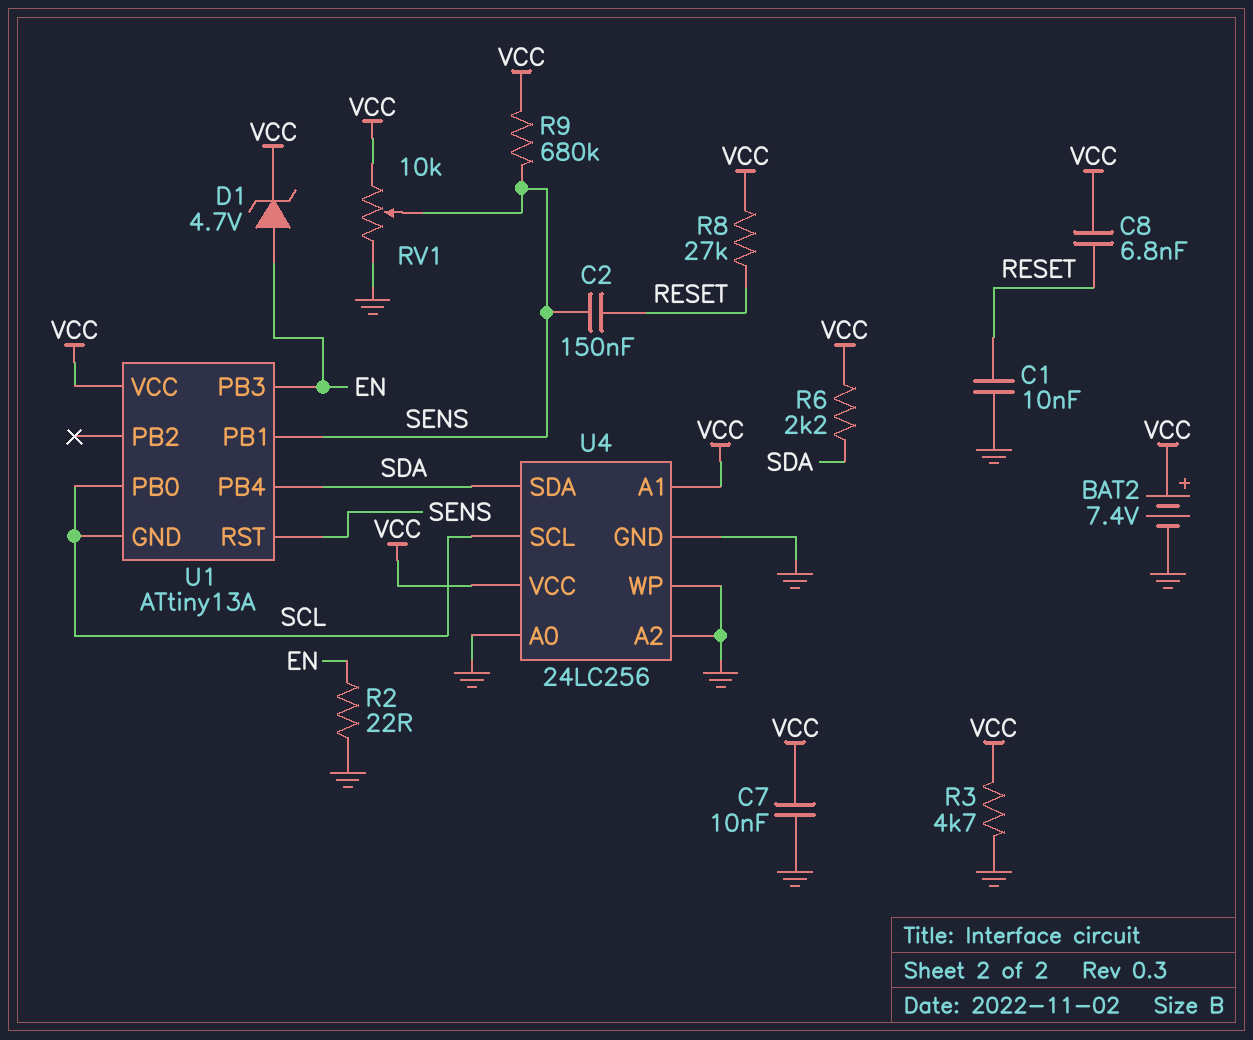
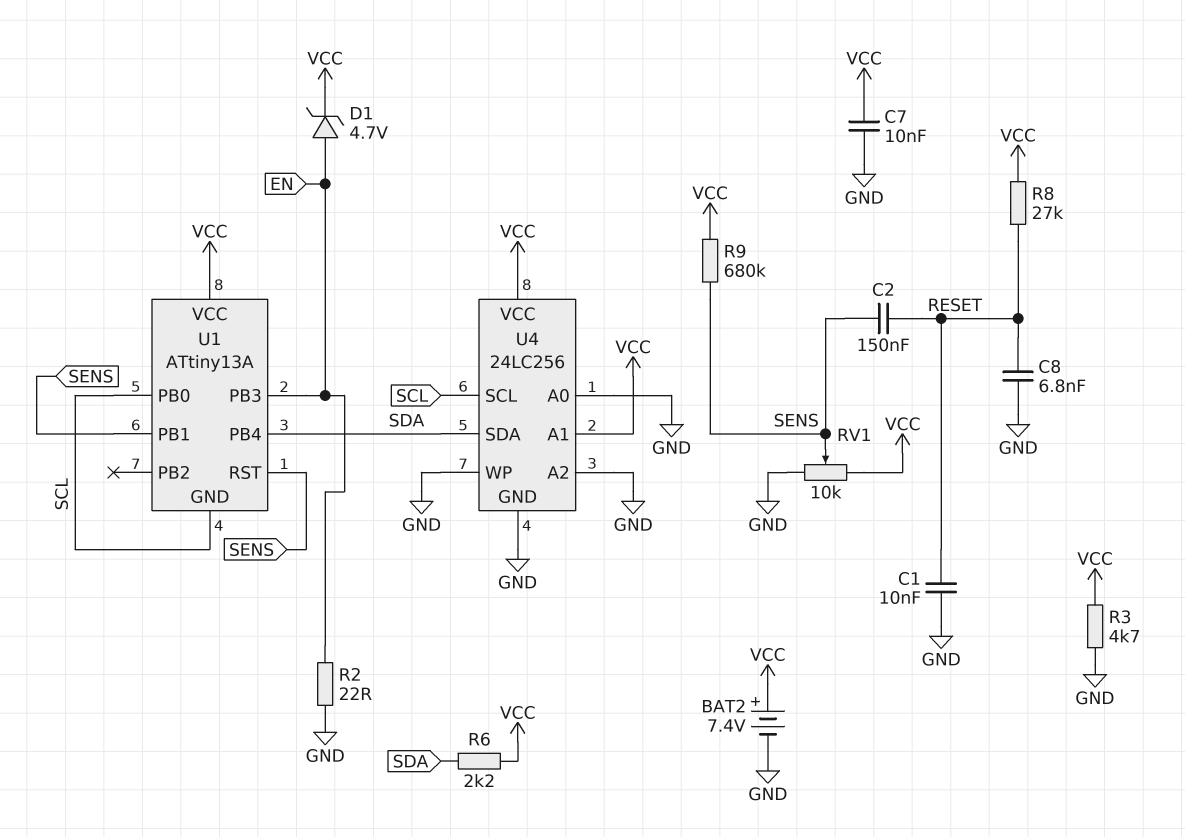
C8: 6.8nF (RESET, VCC) -> 6.8nF (GND, RESET)

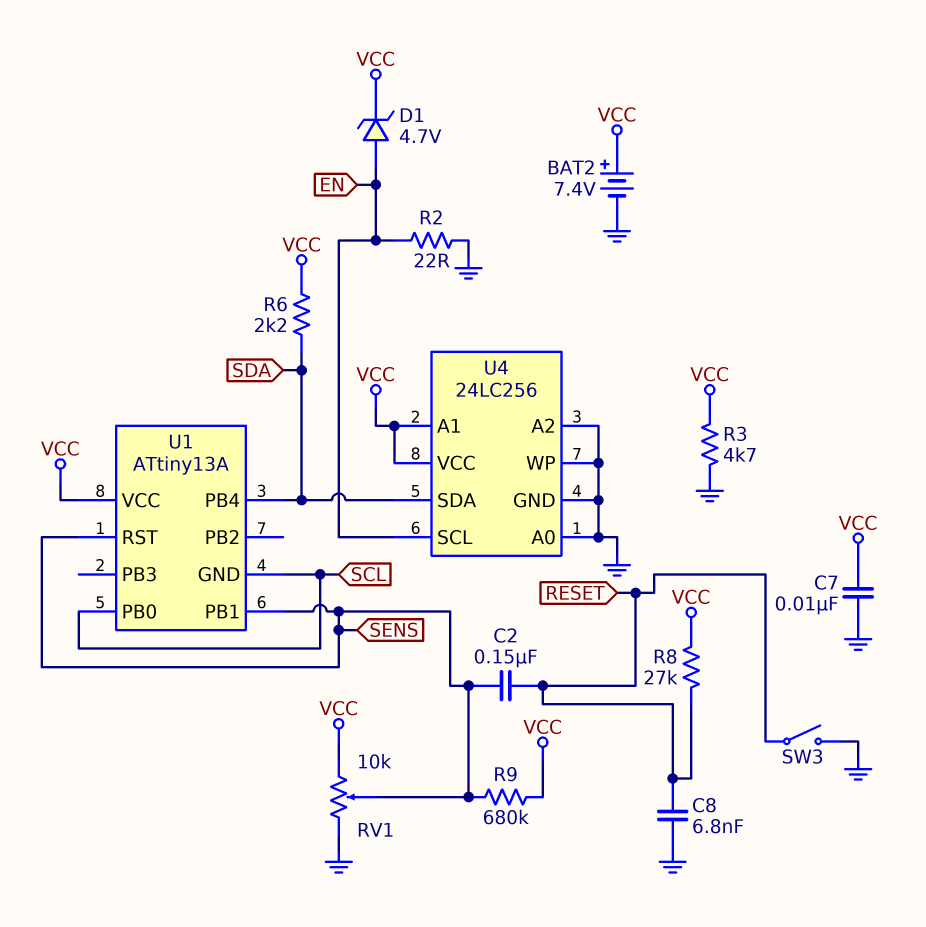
C1: 10nF (GND, RESET) -> none
SW3: none -> switch (GND, RESET)
U1 pin PB3: EN -> none
U4 pin SCL: SCL -> EN

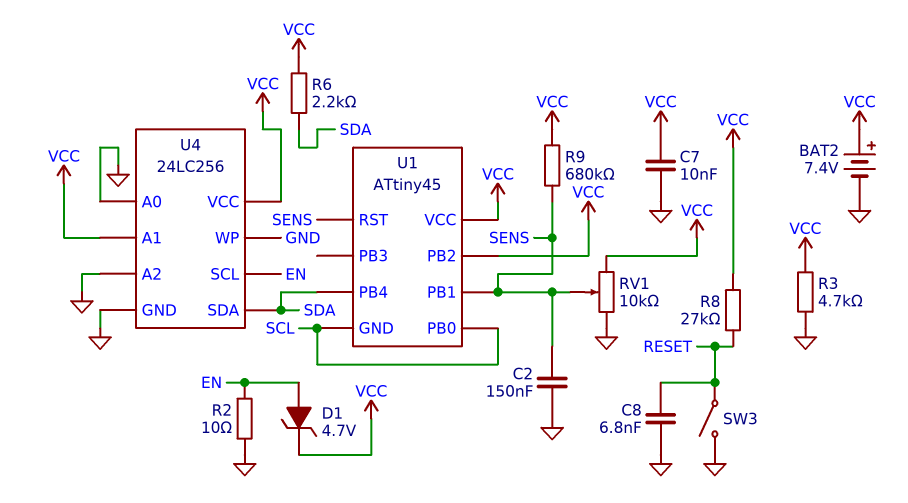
C2: 150nF (RESET, SENS) -> 150nF (GND, SENS)
R2: 22 (EN, GND) -> 10 (EN, GND)
U1: ATtiny13A -> ATtiny45
U1 pin PB2: none -> VCC

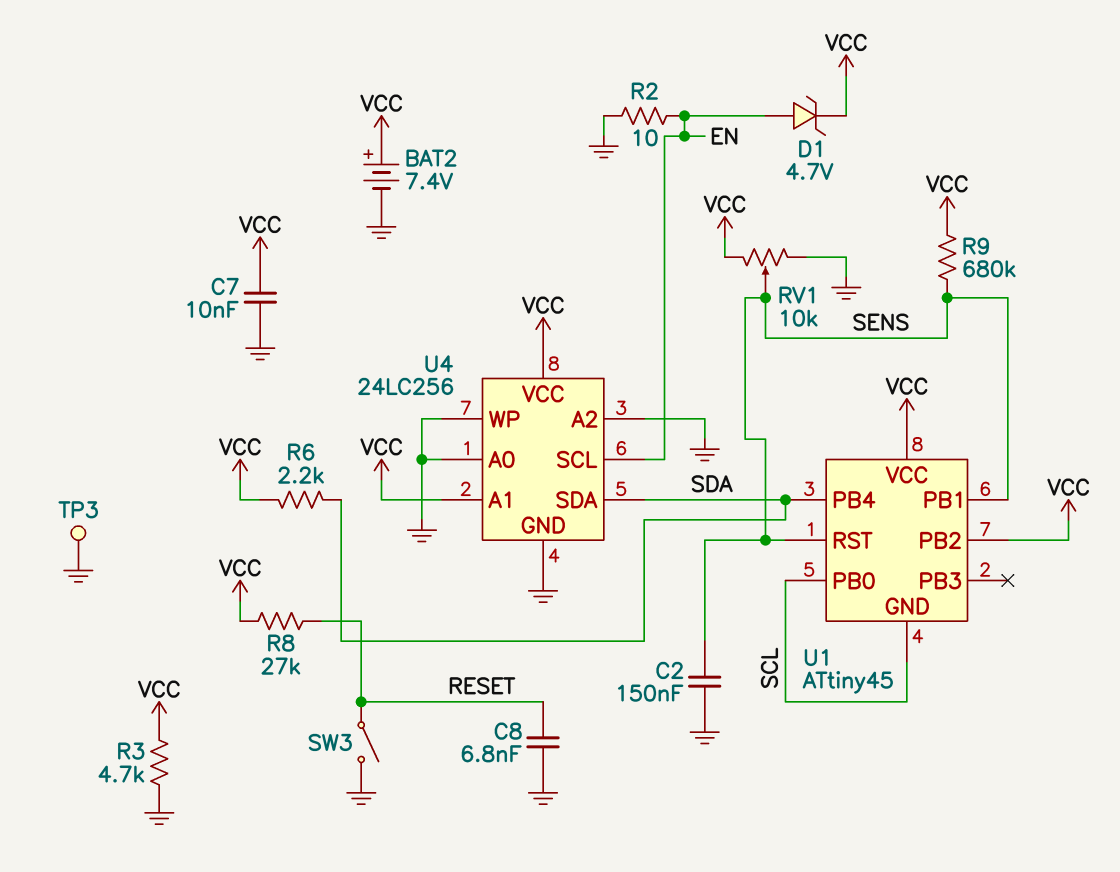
TP3: none -> test point (GND)

